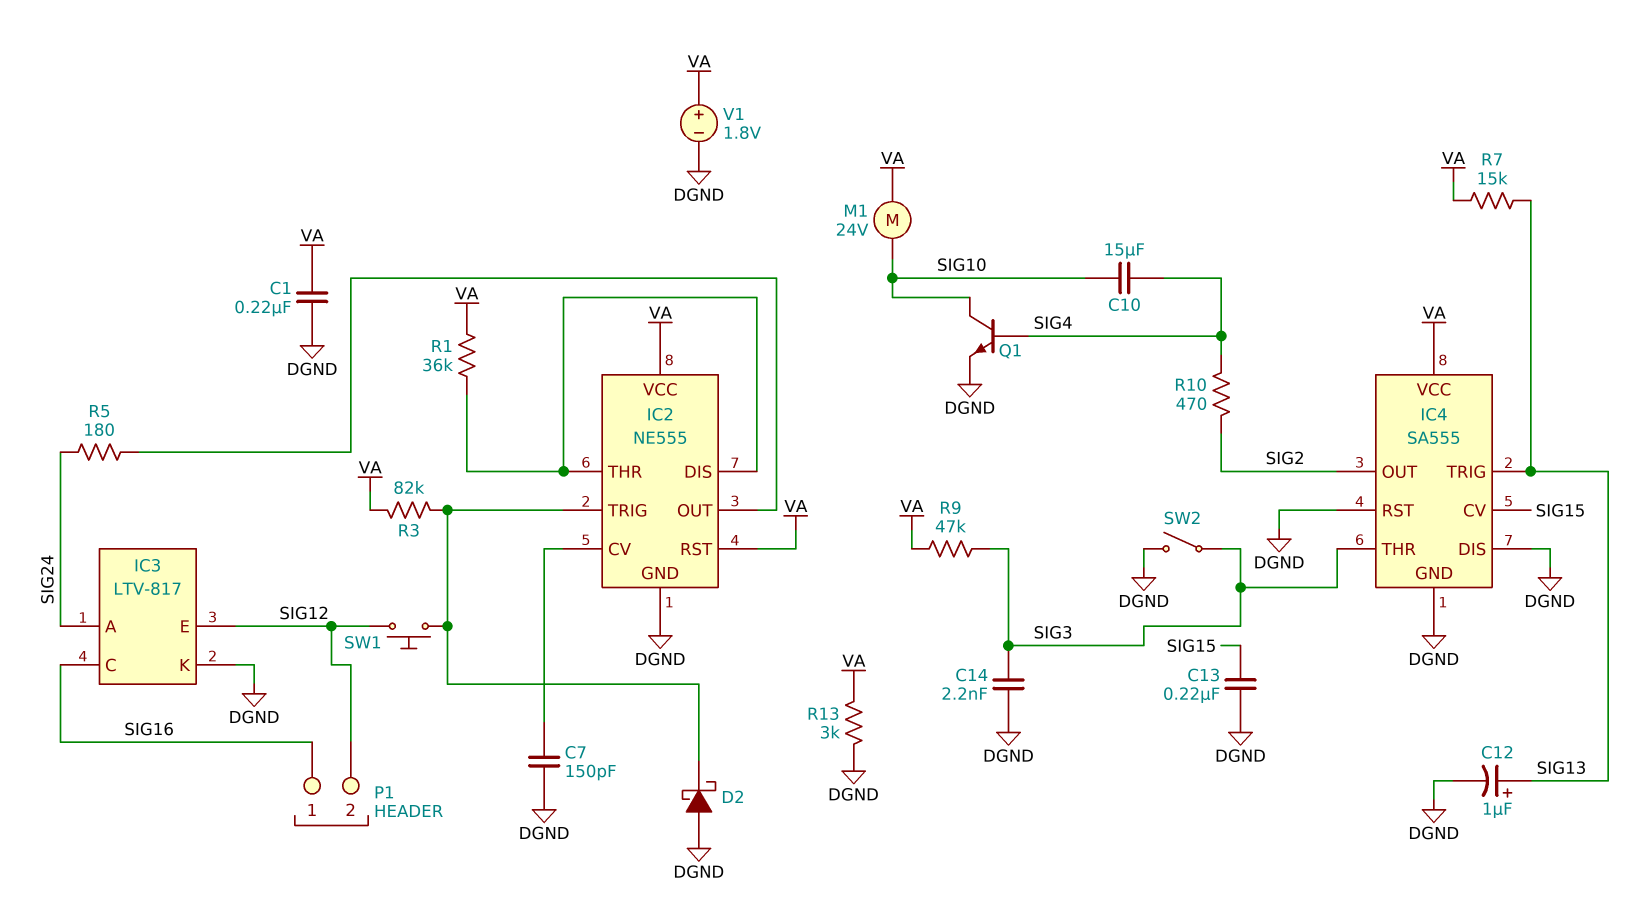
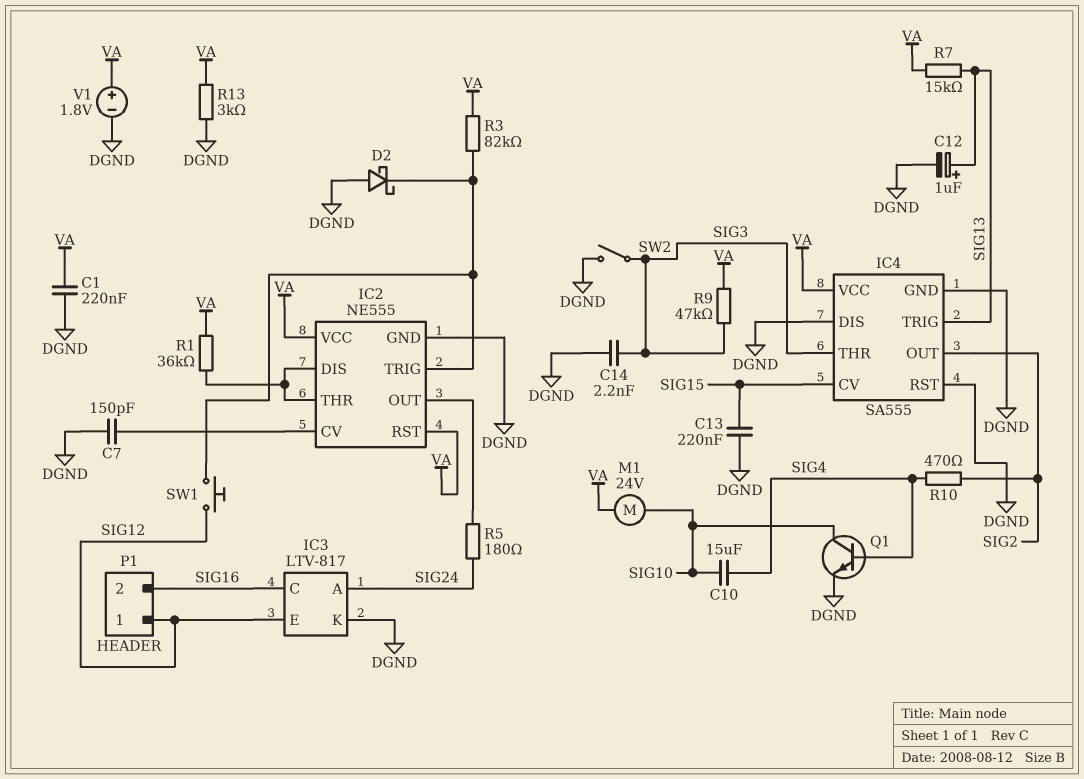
P1 pin 1: SIG16 -> SIG12
P1 pin 2: SIG12 -> SIG16

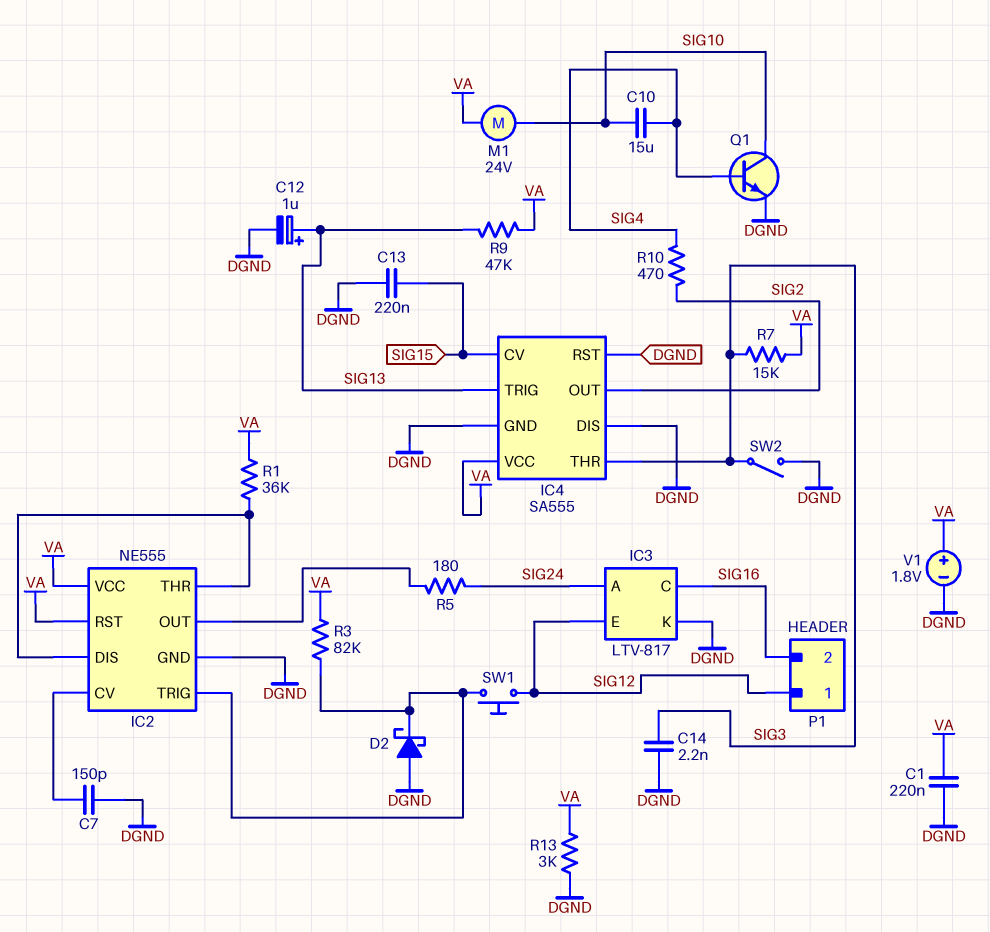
R7: 15k (SIG13, VA) -> 15k (SIG3, VA)
R9: 47k (SIG3, VA) -> 47k (SIG13, VA)

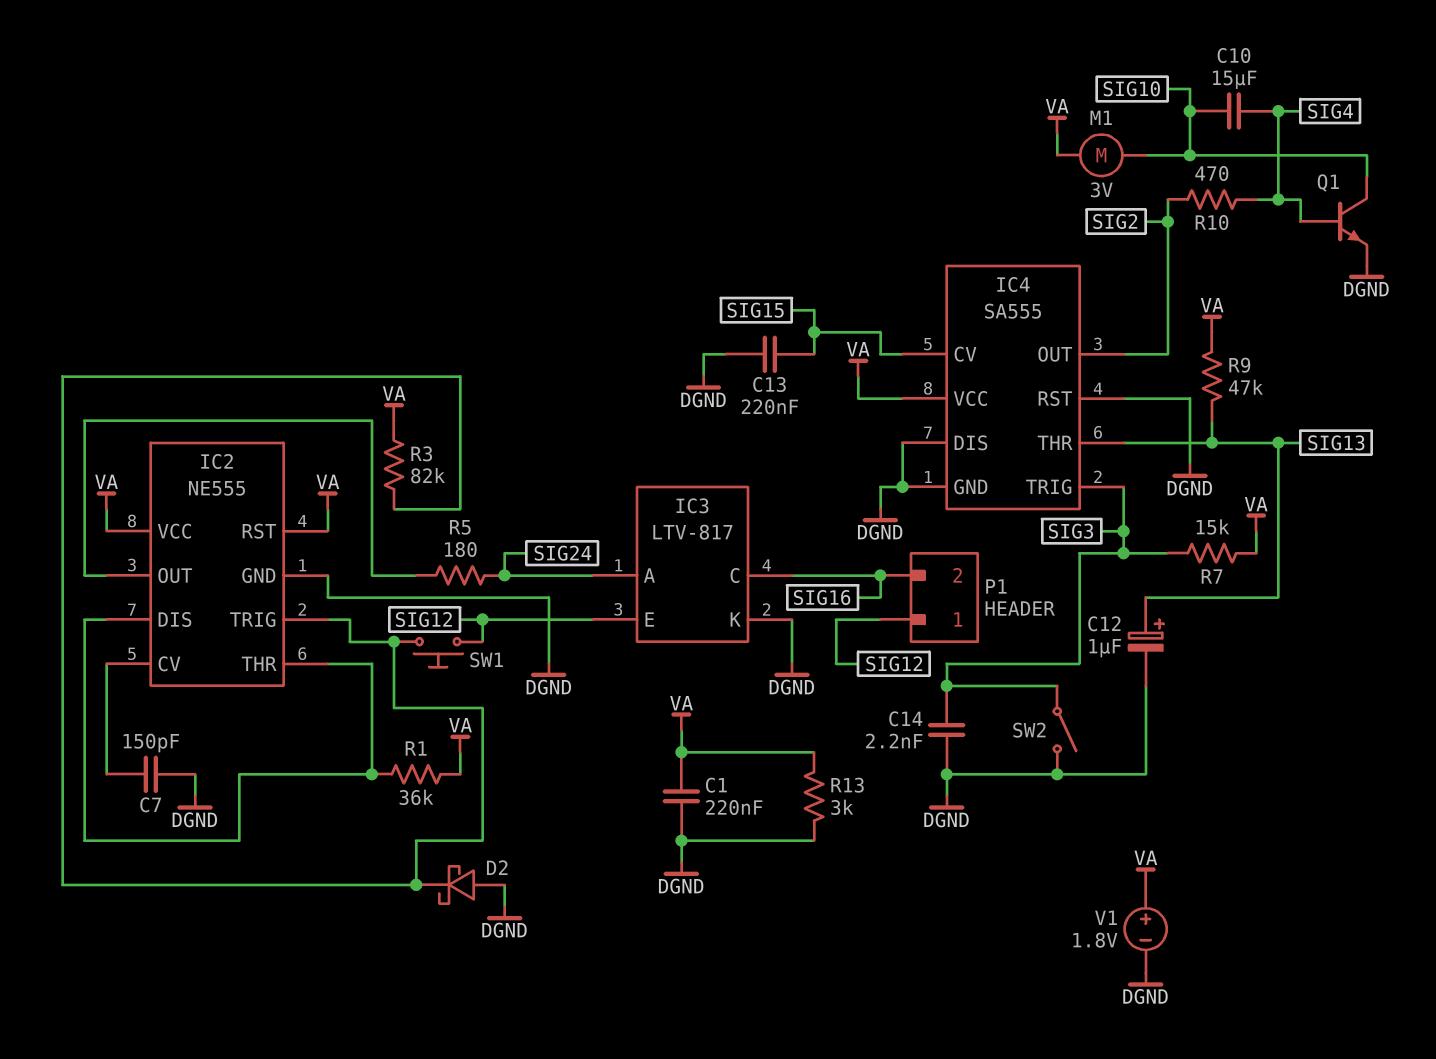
IC4 pin THR: SIG3 -> SIG13
IC4 pin TRIG: SIG13 -> SIG3
M1: motor 24V (SIG10, VA) -> motor 3V (SIG10, VA)

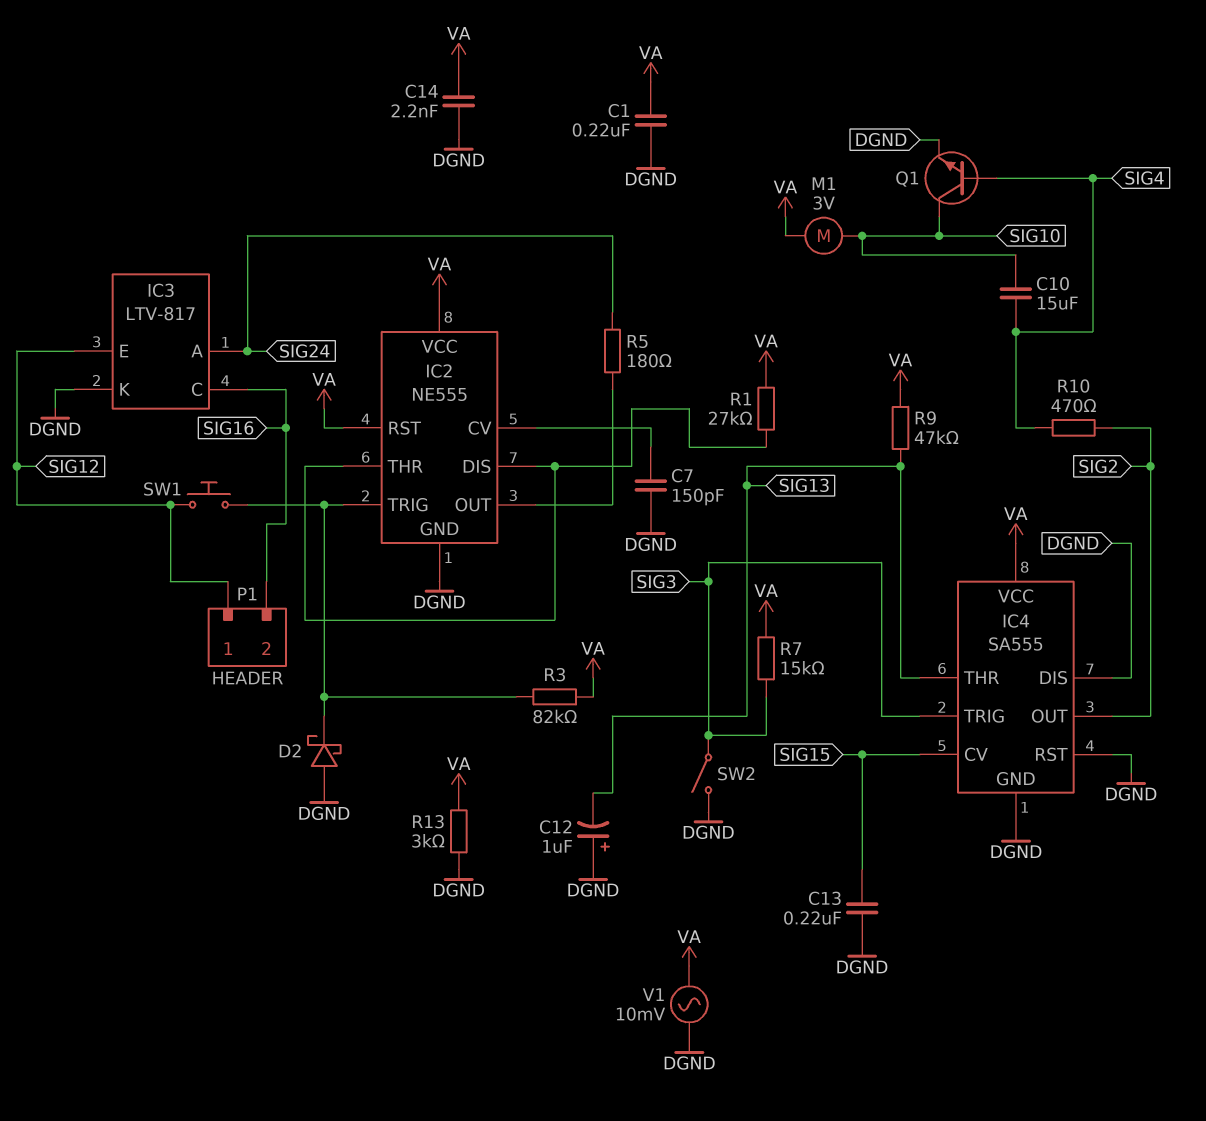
C12: 1uF (plus SIG13, minus DGND) -> 1uF (plus DGND, minus SIG13)
C14: 2.2nF (DGND, SIG3) -> 2.2nF (DGND, VA)
R1: 36k (IC2/DIS, VA) -> 27k (IC2/DIS, VA)
V1: 1.8V (plus VA, minus DGND) -> AC 10mV (DGND, VA)

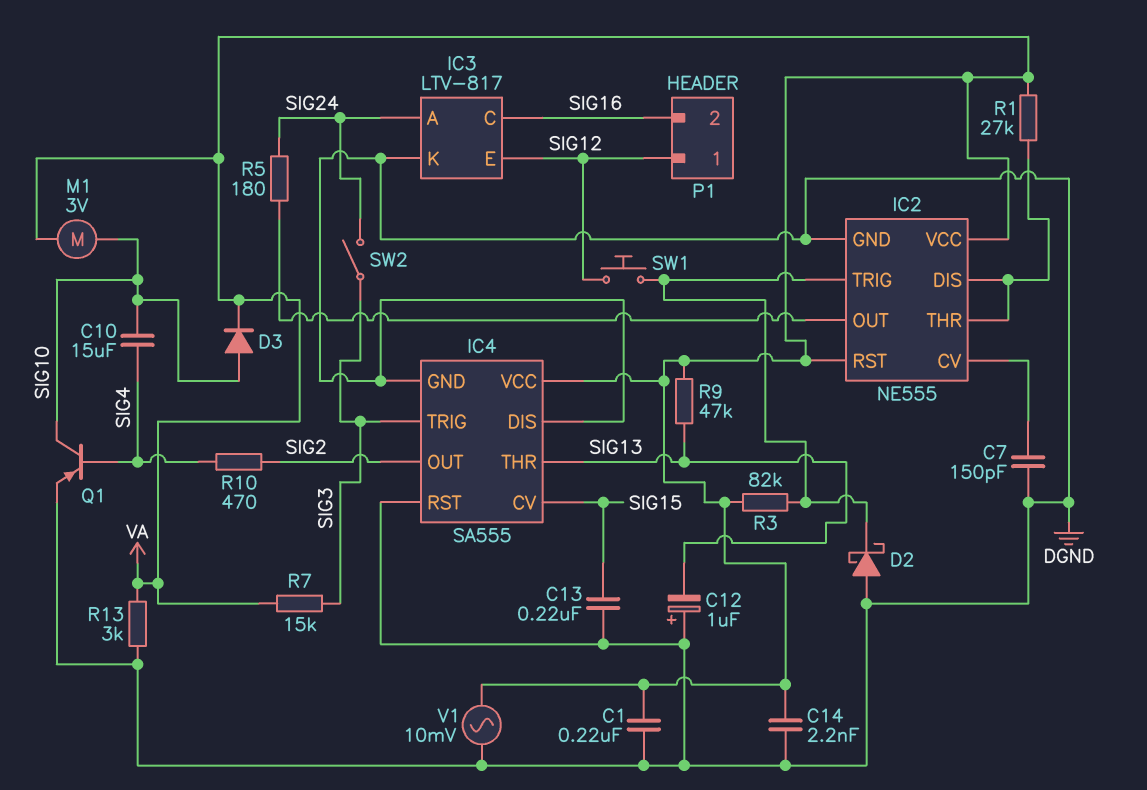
D3: none -> diode (A SIG10, K VA)
Q1: NPN (B SIG4, C SIG10, E DGND) -> PNP (B SIG4, C SIG10, E DGND)
SW2: switch (DGND, SIG3) -> switch (SIG3, SIG24)

